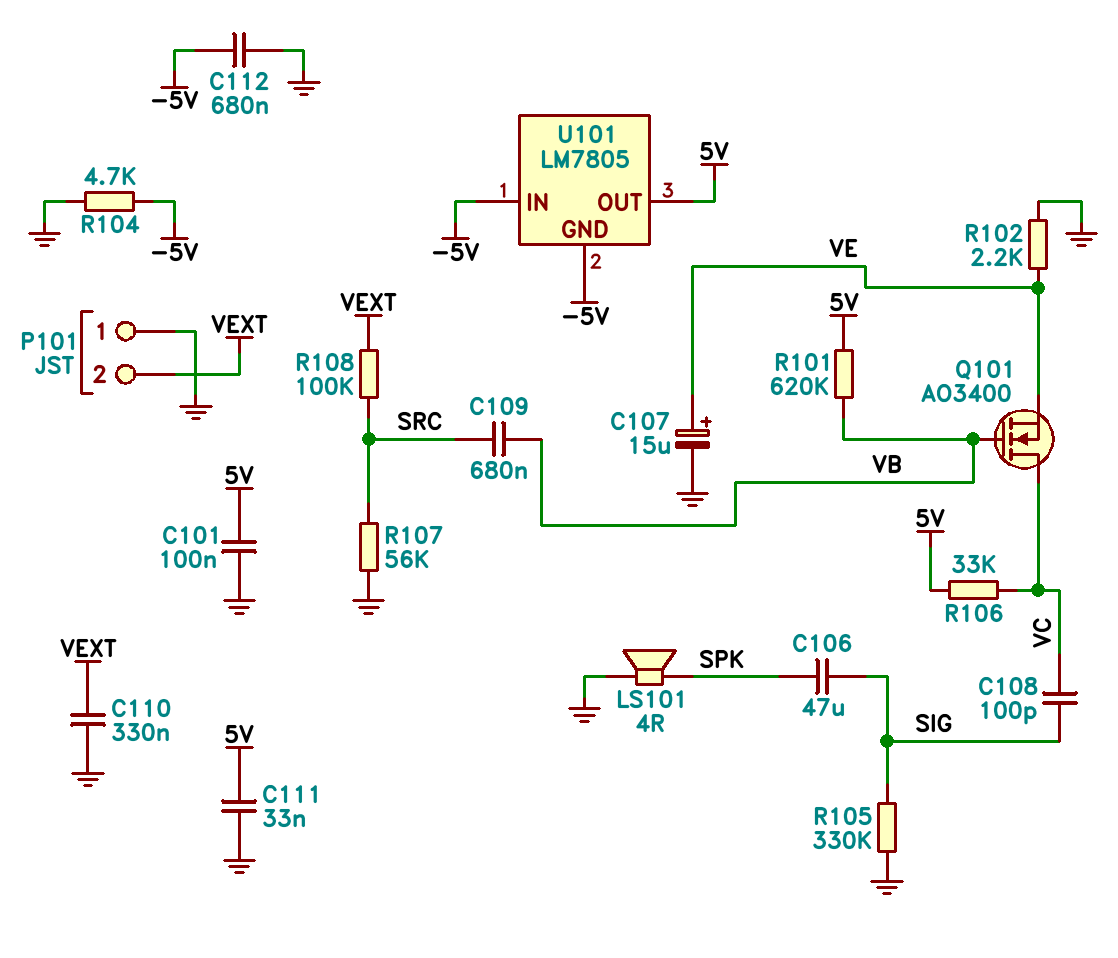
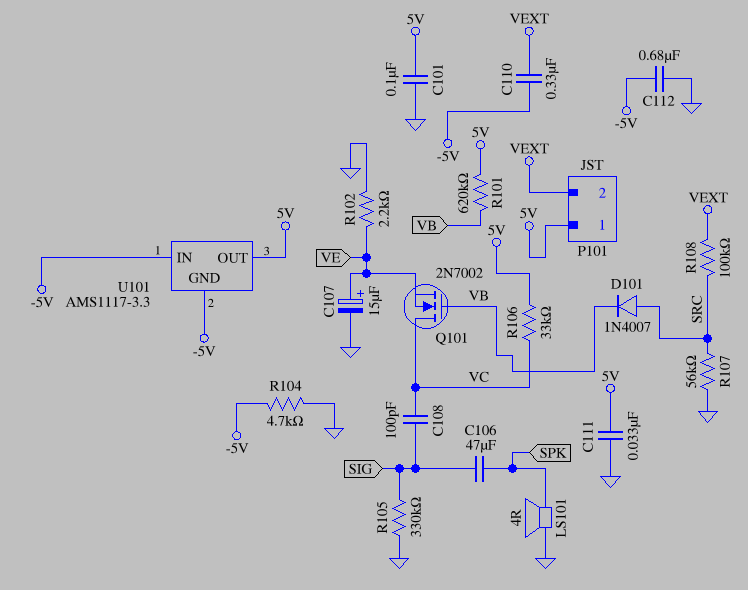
C109: 680nF (SRC, VB) -> none
C110: 330nF (GND, VEXT) -> 330nF (-5V, VEXT)
D101: none -> diode 1N4007 (A SRC, K VB)
P101 pin 1: GND -> 5V
Q101: NMOS AO3400 (G VB, D VC, S VE) -> NMOS 2N7002 (G VB, D VC, S VE)
U101: LM7805 -> AMS1117-3.3

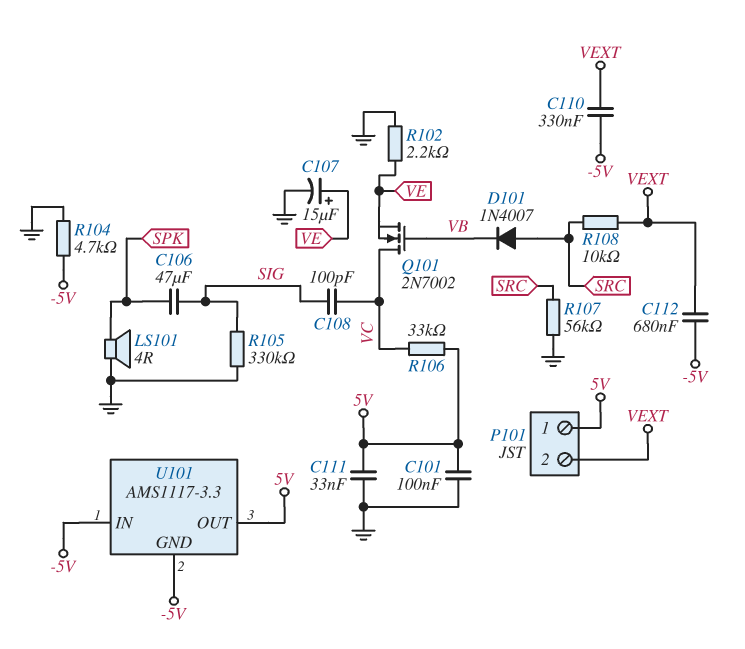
C112: 680nF (-5V, GND) -> 680nF (-5V, VEXT)
R101: 620k (5V, VB) -> none
R108: 100k (SRC, VEXT) -> 10k (SRC, VEXT)

